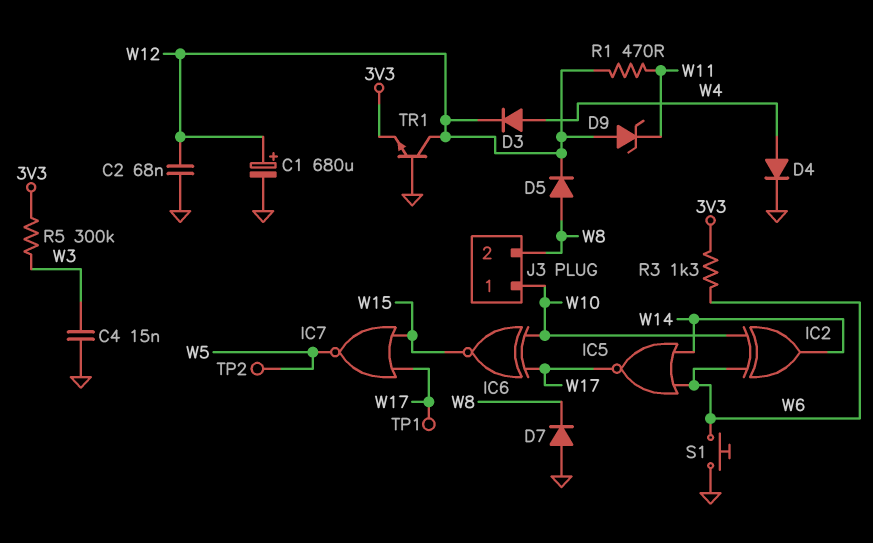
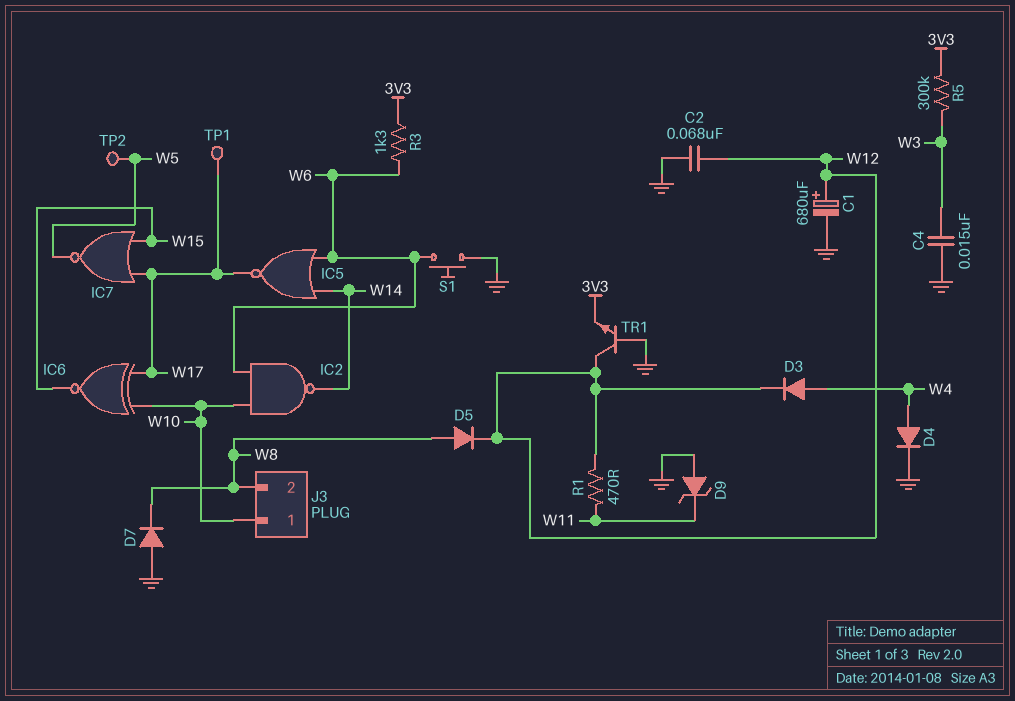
D9: zener (A W12, K W11) -> zener (A GND, K W11)
IC2: XOR (in W6, in W10, out W14) -> NAND (in W6, in W10, out W14)

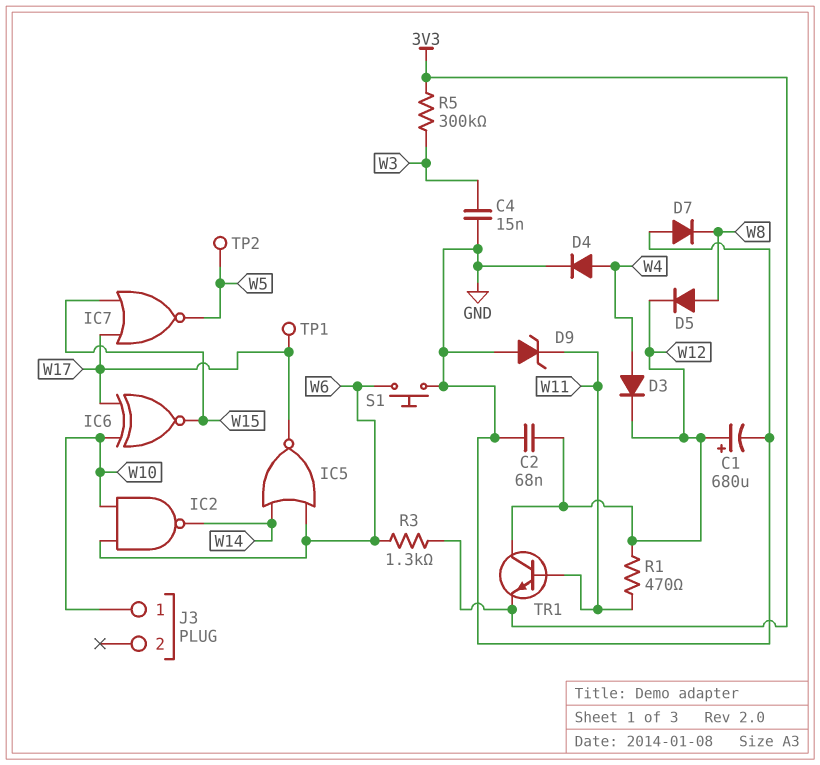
J3 pin 2: W8 -> none
TR1: NPN (B GND, C W12, E 3V3) -> NPN (B W11, C W12, E 3V3)

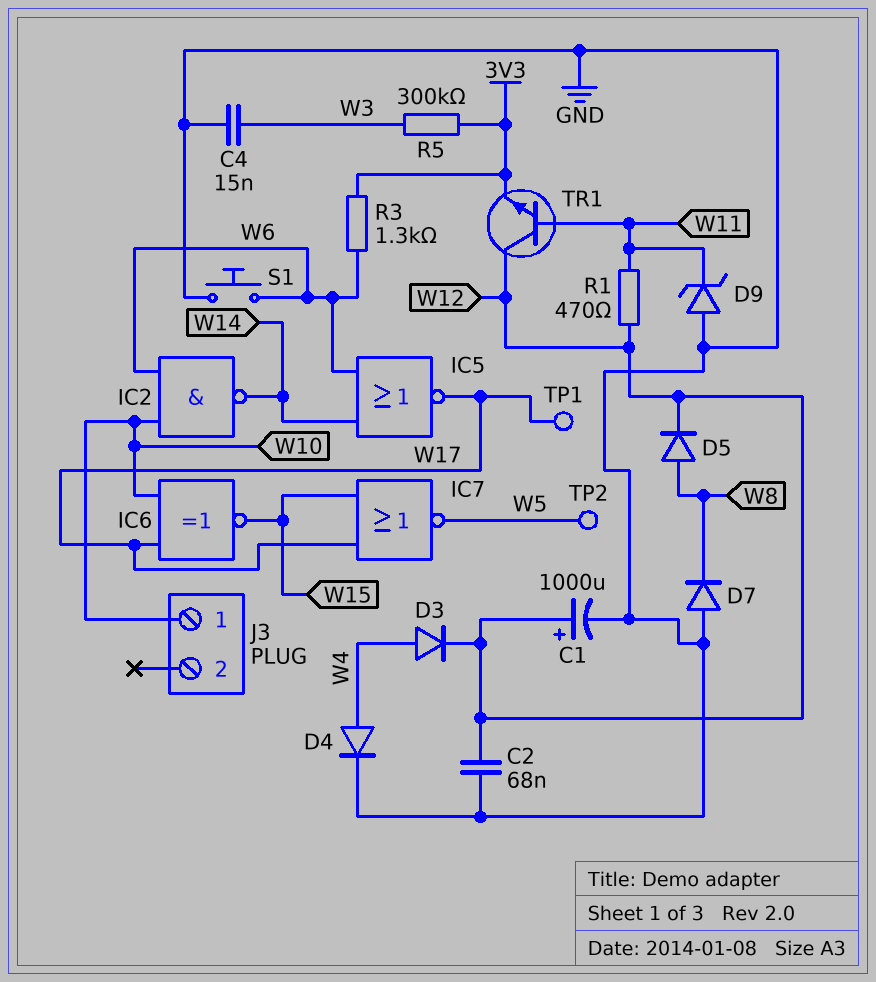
C1: 680uF (plus W12, minus GND) -> 1000uF (plus W12, minus GND)

